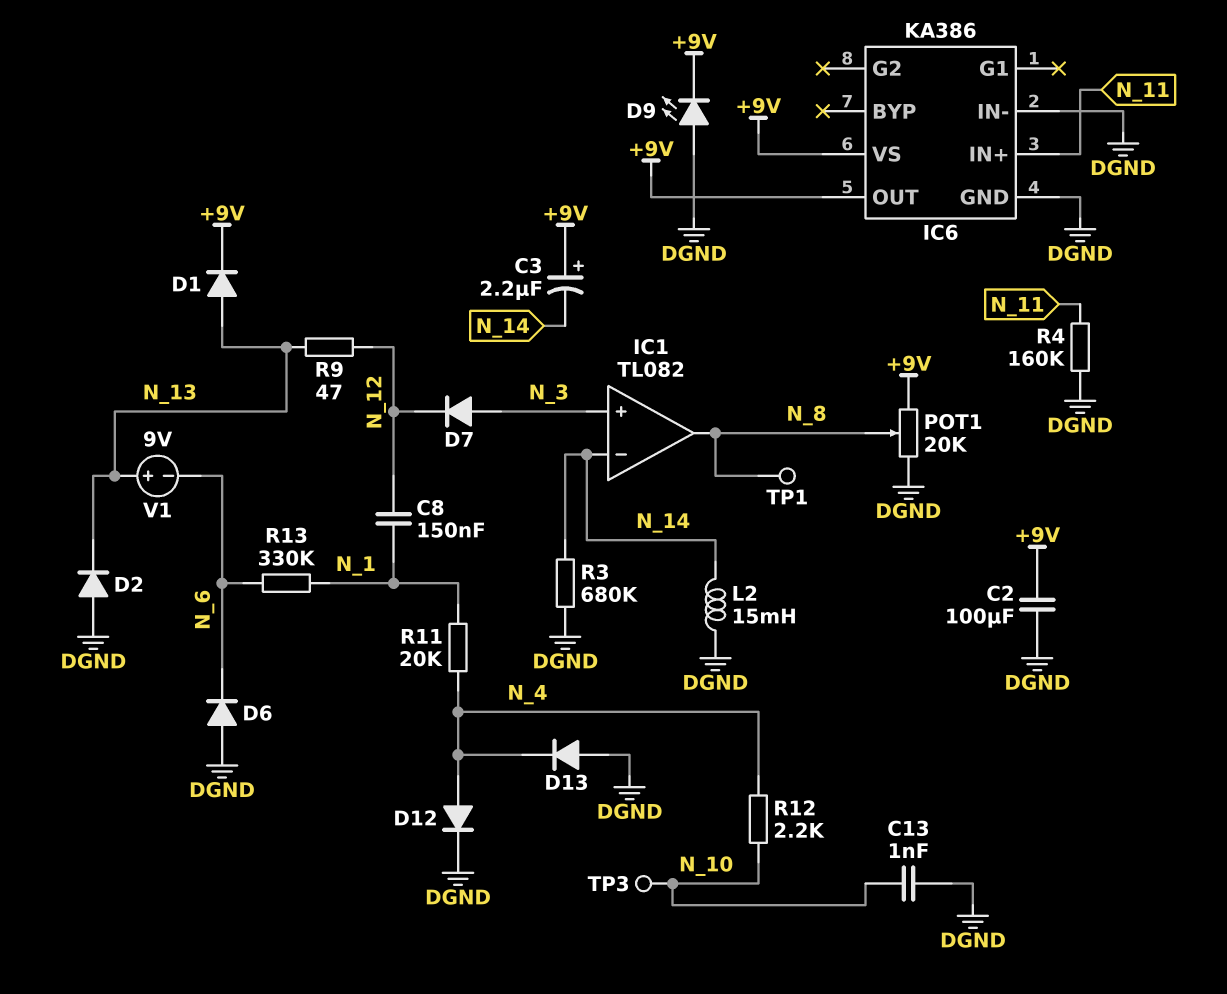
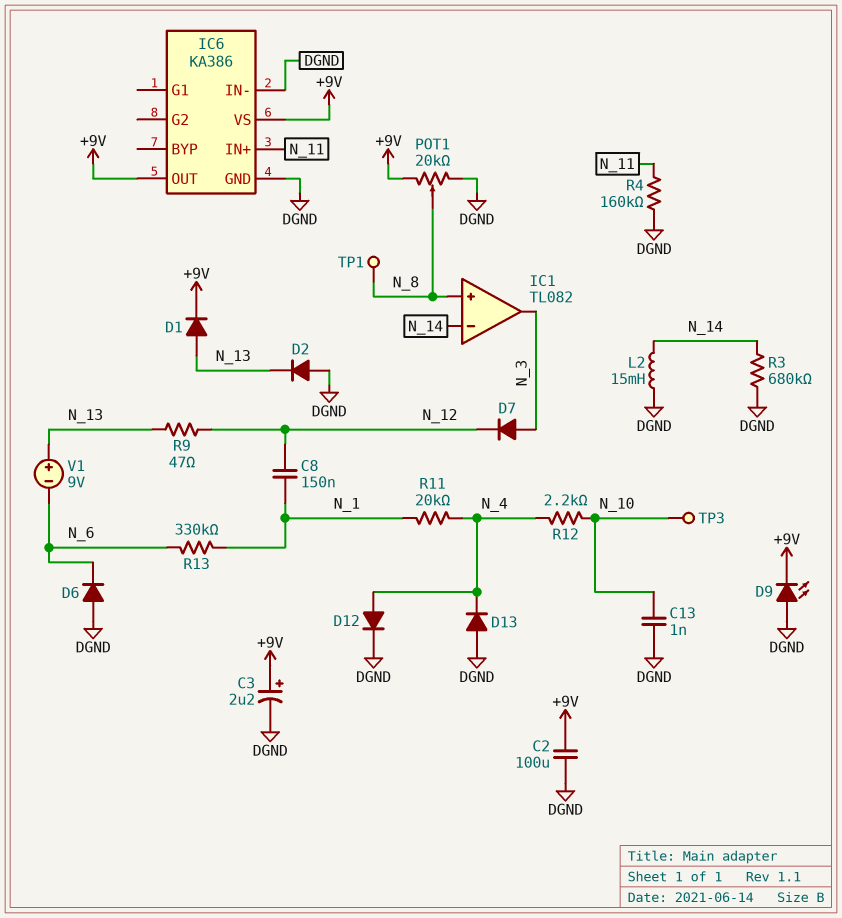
C3: 2.2uF (plus +9V, minus N_14) -> 2.2uF (plus +9V, minus DGND)
IC1 pin in+: N_3 -> N_8
IC1 pin out: N_8 -> N_3

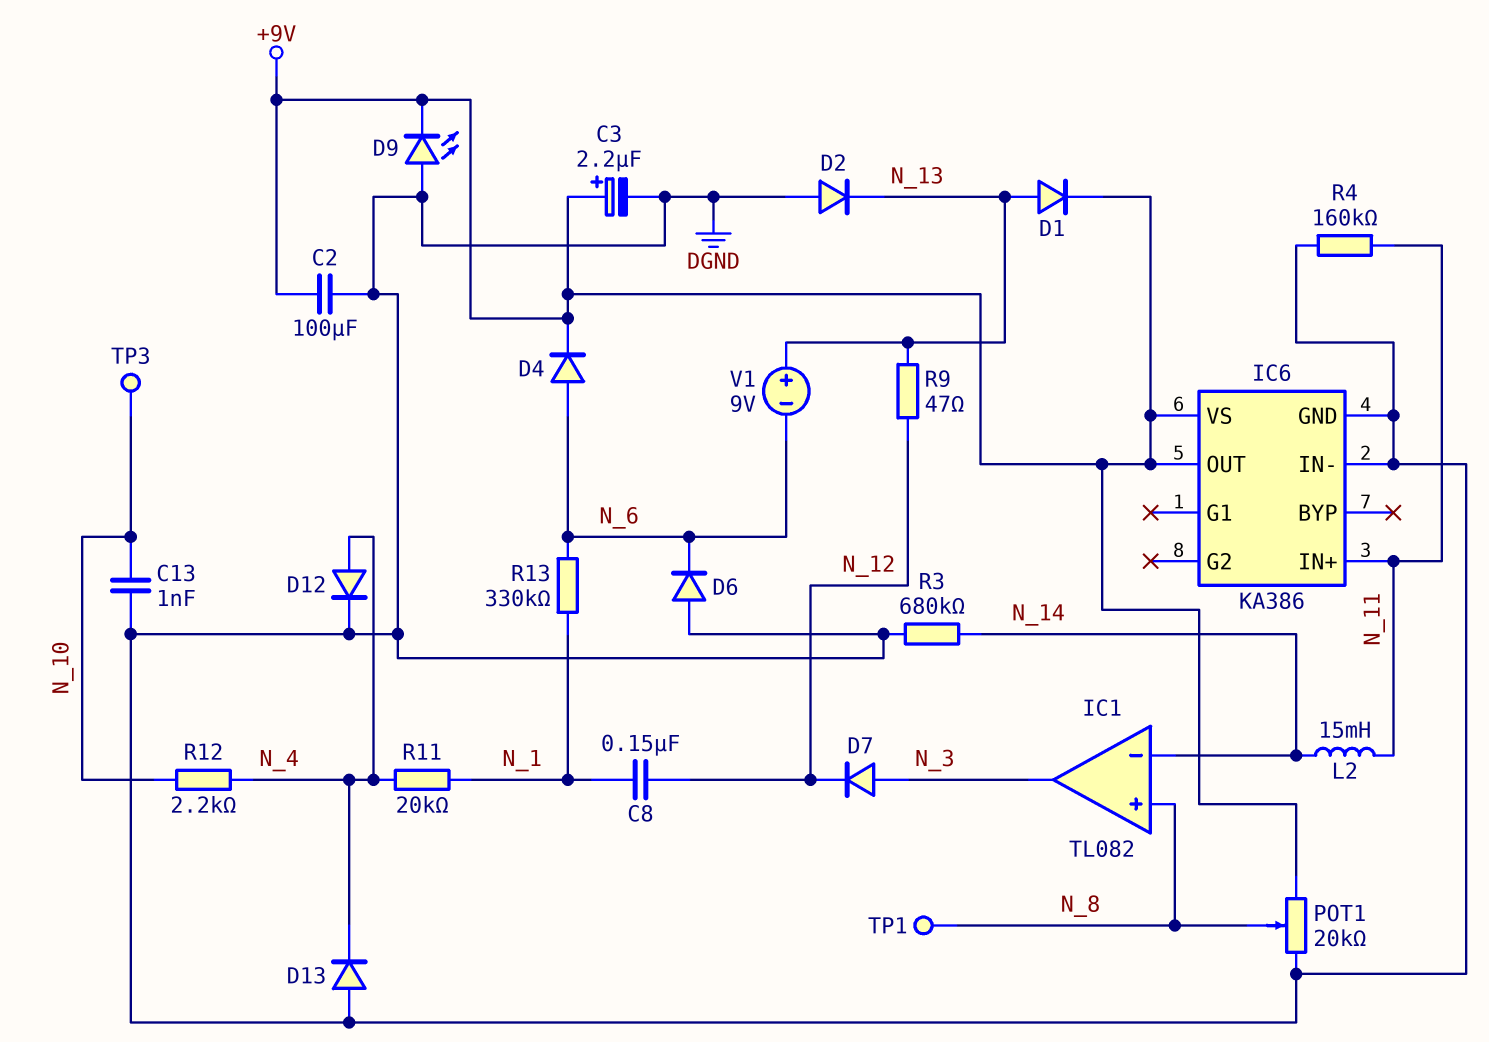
D4: none -> diode (A N_6, K +9V)
L2: 15mH (DGND, N_14) -> 15mH (N_11, N_14)

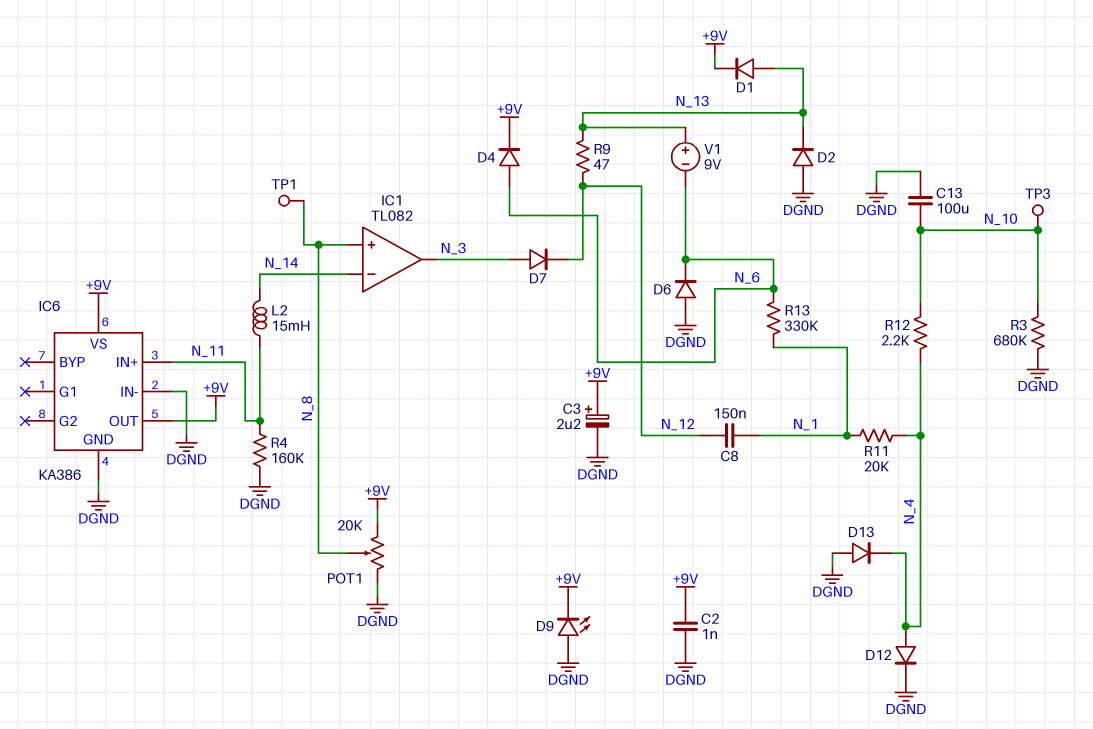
C2: 100uF (+9V, DGND) -> 1nF (+9V, DGND)
C13: 1nF (DGND, N_10) -> 100uF (DGND, N_10)
R3: 680k (DGND, N_14) -> 680k (DGND, N_10)

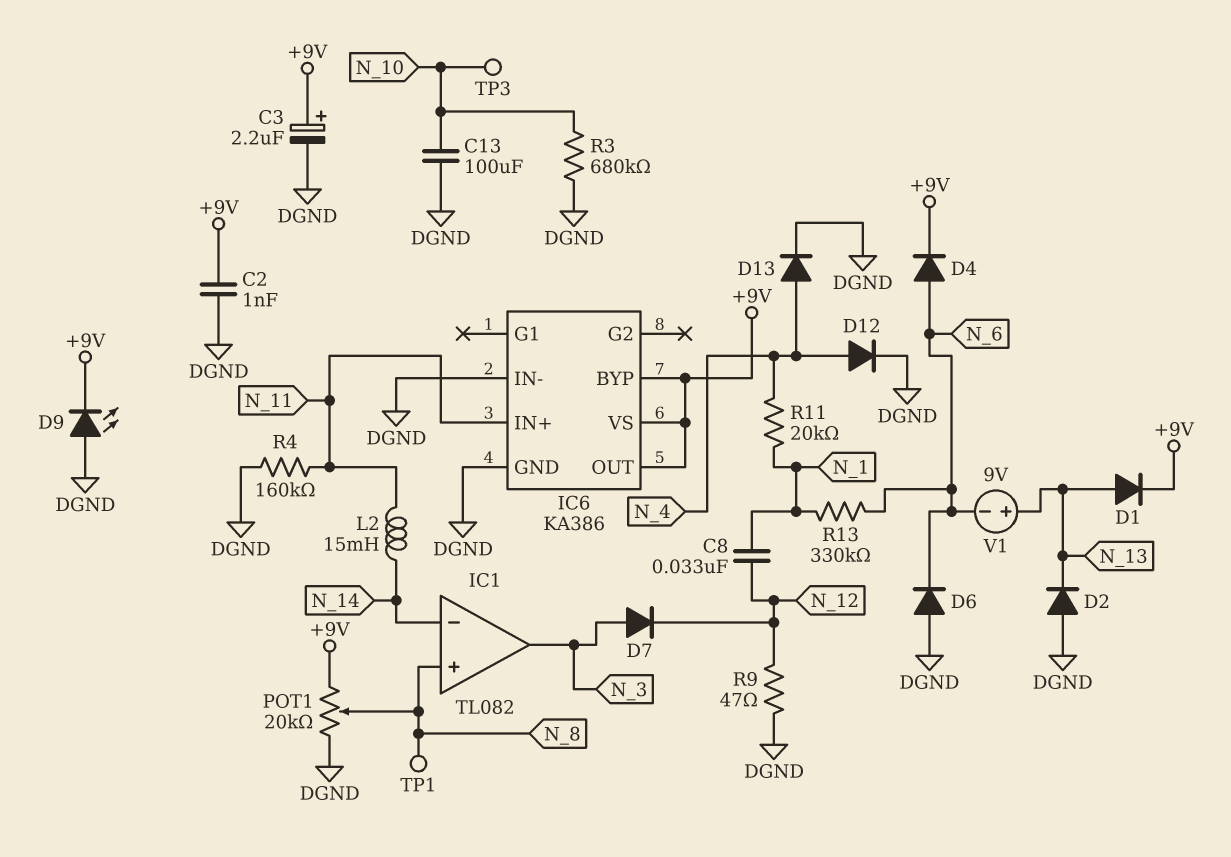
C8: 150nF (N_1, N_12) -> 33nF (N_1, N_12)
D13: diode (A DGND, K N_4) -> diode (A N_4, K DGND)
IC6 pin BYP: none -> +9V
R9: 47 (N_12, N_13) -> 47 (DGND, N_12)
R12: 2.2k (N_4, N_10) -> none

